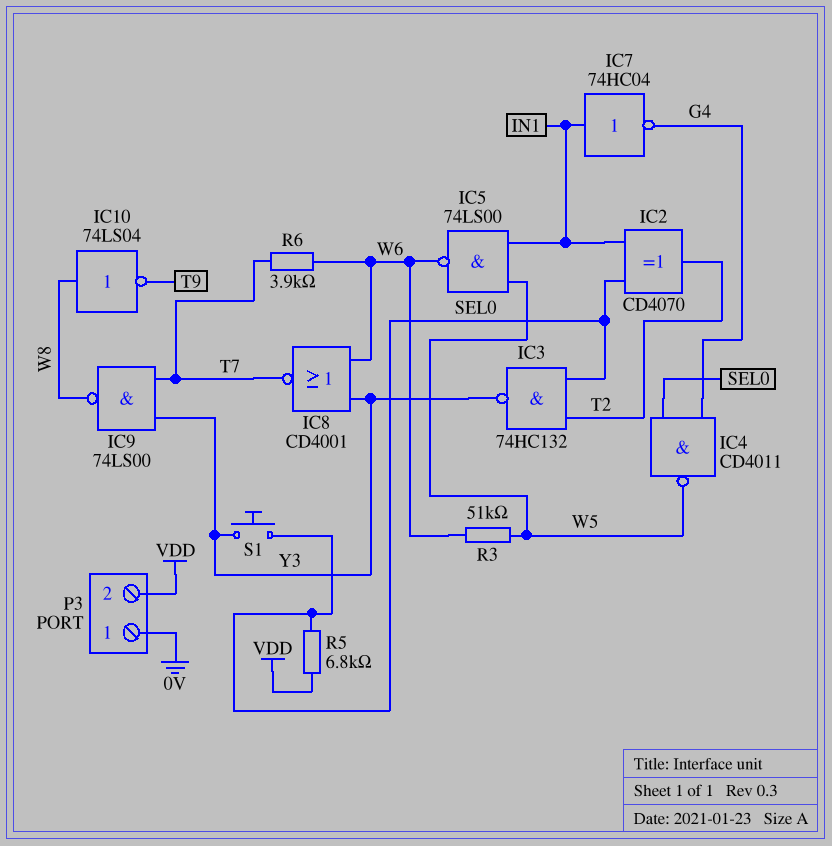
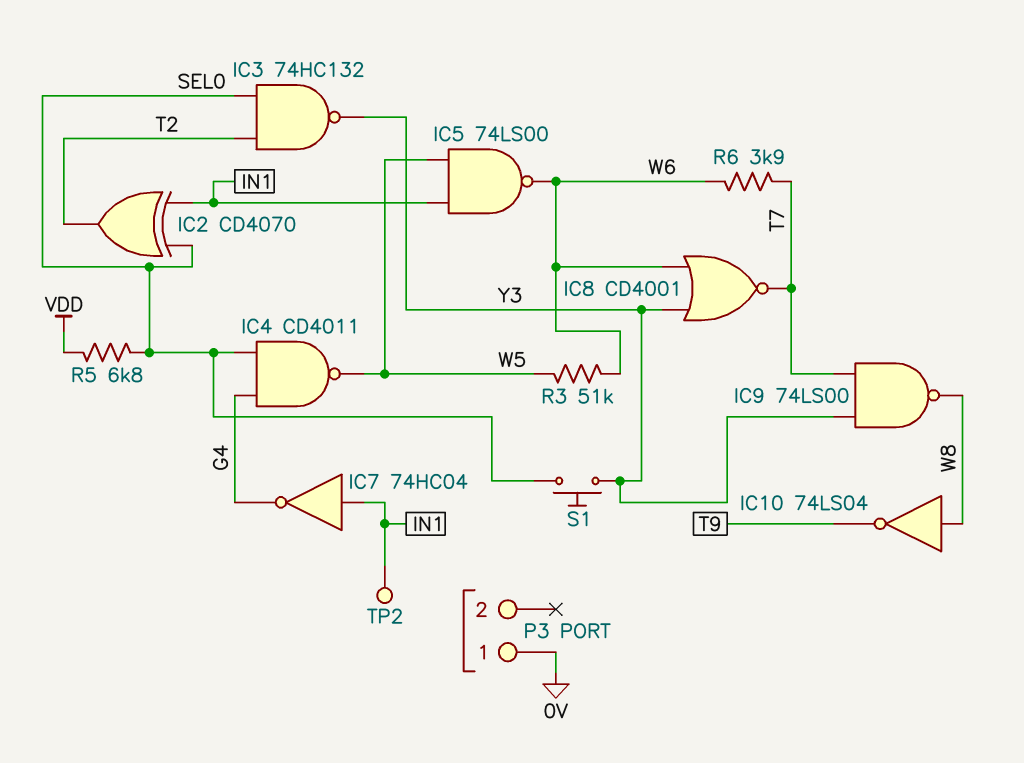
P3 pin 2: VDD -> none
TP2: none -> test point (IN1)

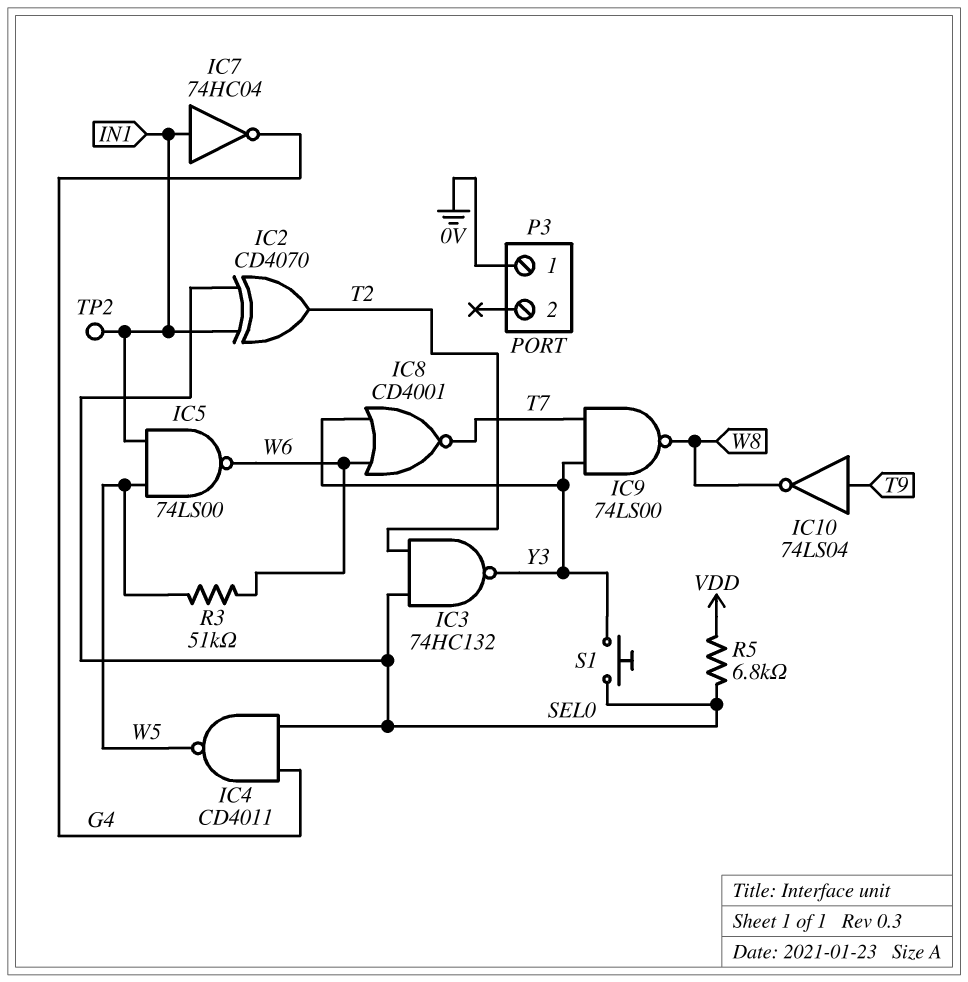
IC10: NOT 74LS04 (in W8, out T9) -> NOT 74LS04 (in T9, out W8)
R6: 3.9k (T7, W6) -> none

